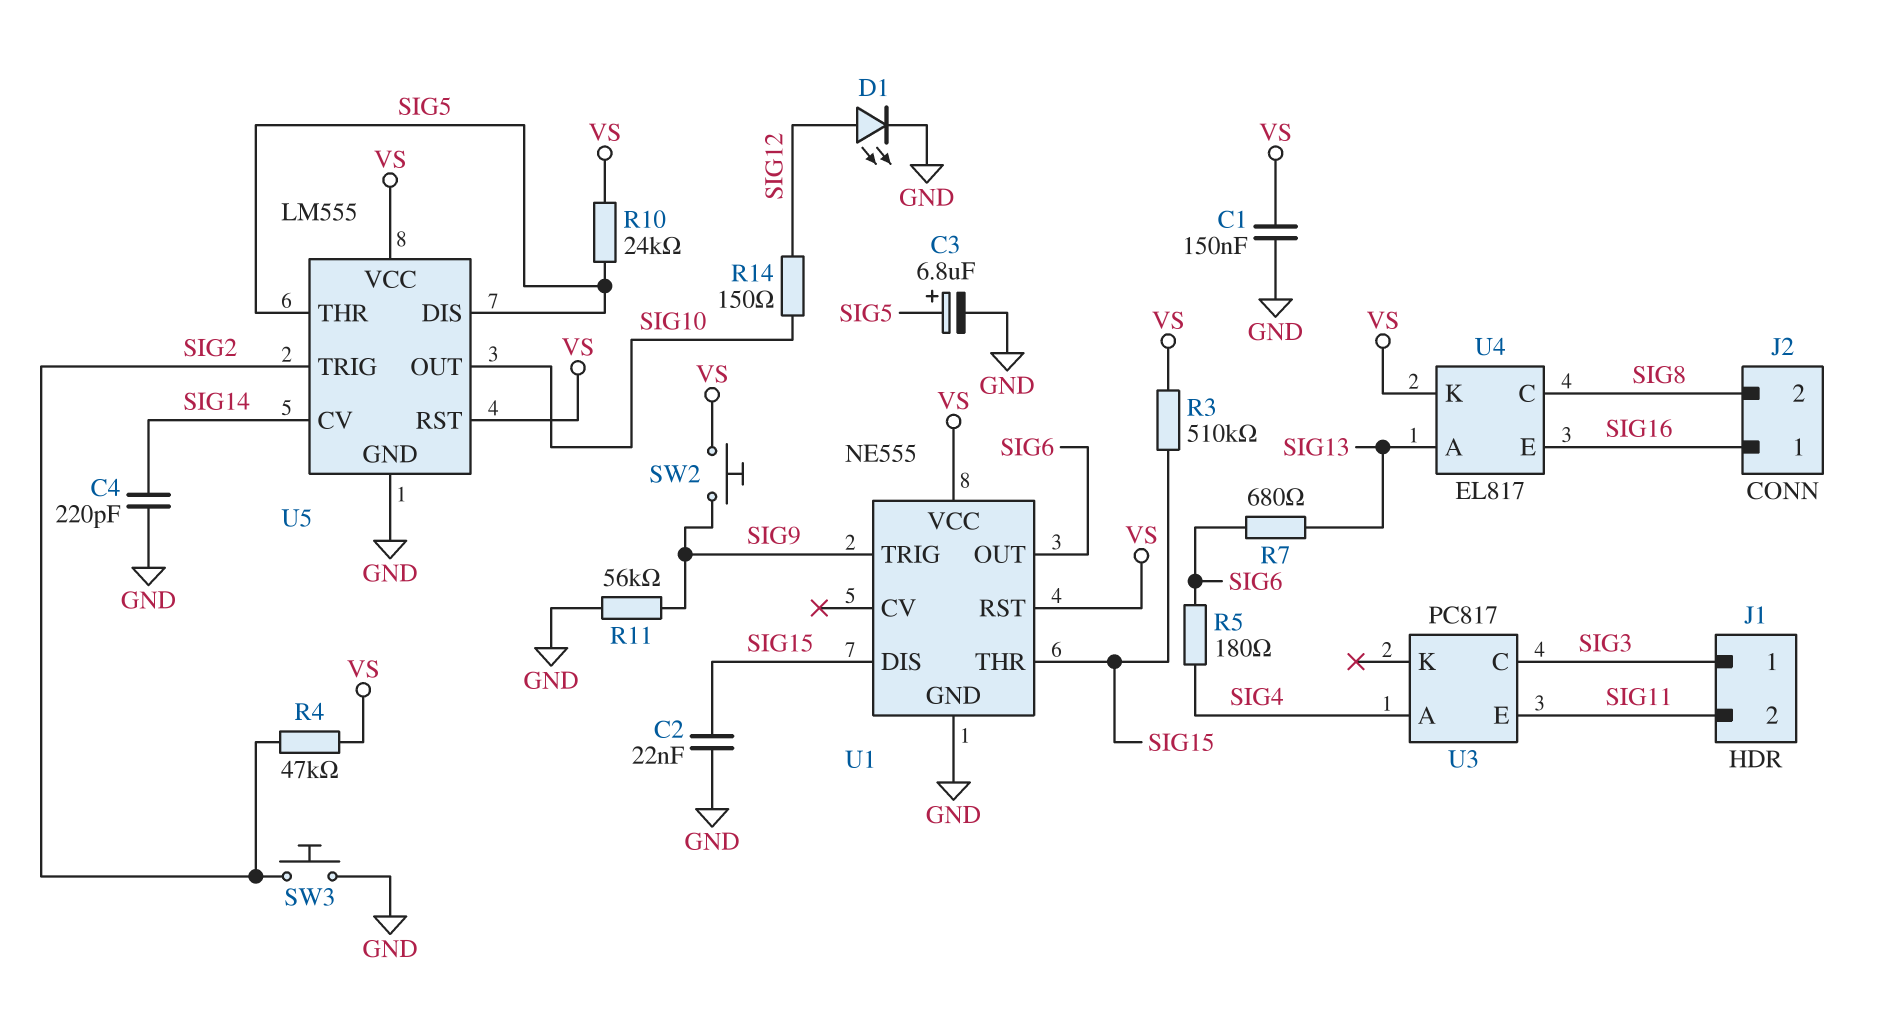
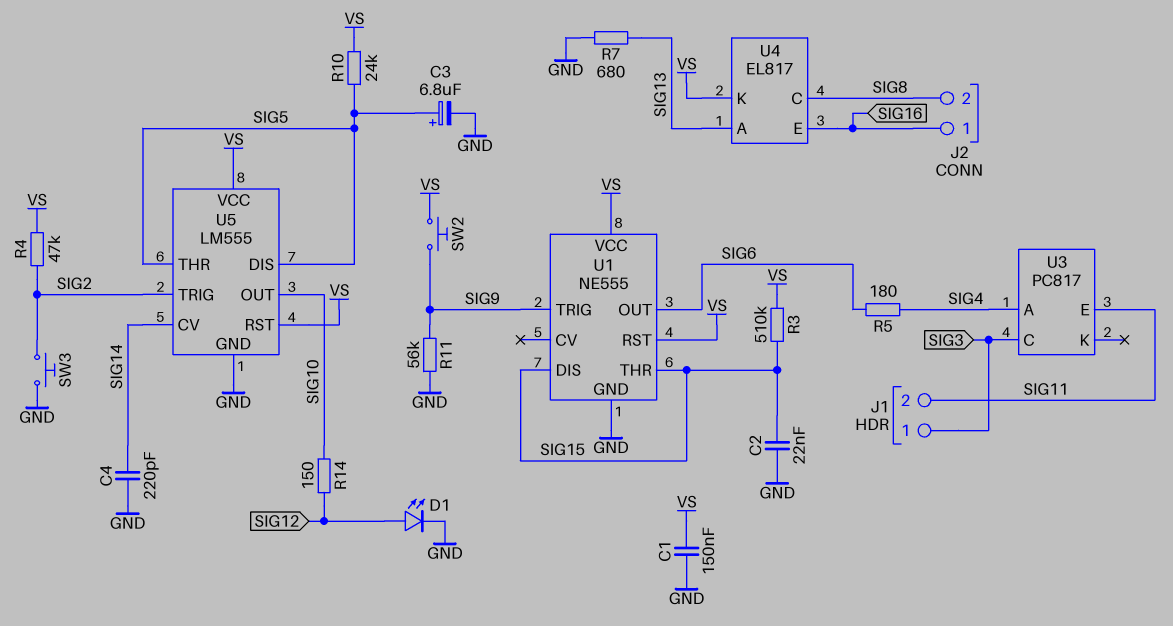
R7: 680 (SIG6, SIG13) -> 680 (GND, SIG13)

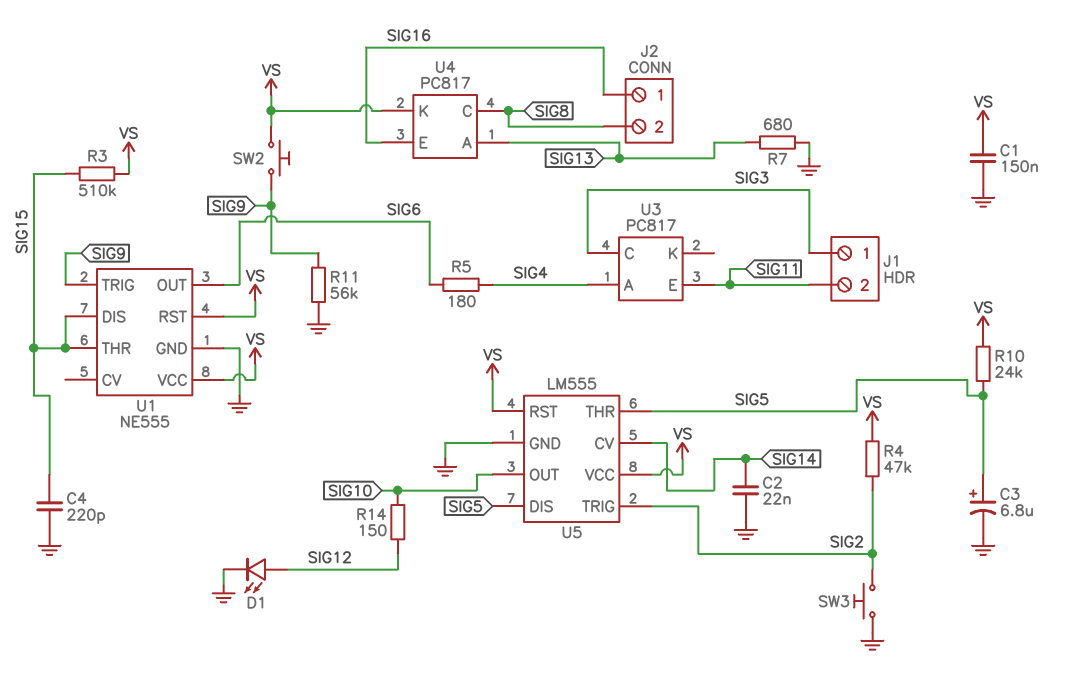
C2: 22nF (GND, SIG15) -> 22nF (GND, SIG14)
C4: 220pF (GND, SIG14) -> 220pF (GND, SIG15)
U4: EL817 -> PC817

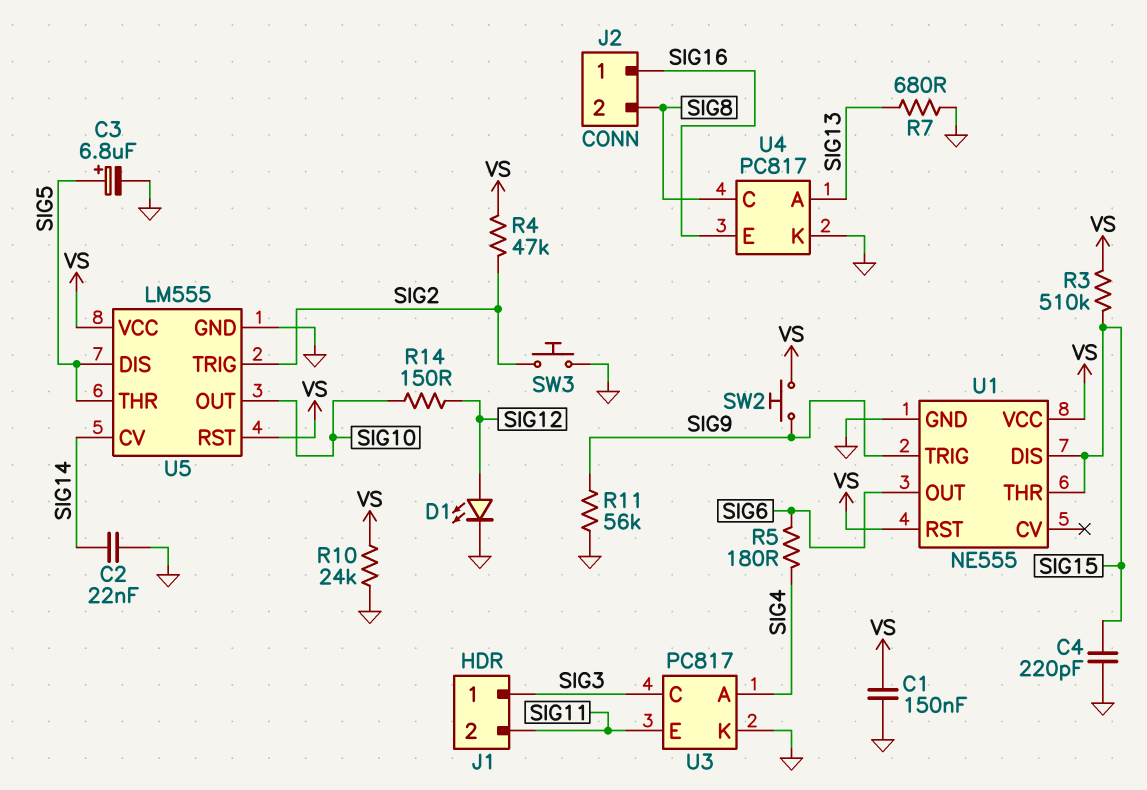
R10: 24k (SIG5, VS) -> 24k (GND, VS)
U3 pin K: none -> GND
U4 pin K: VS -> GND

